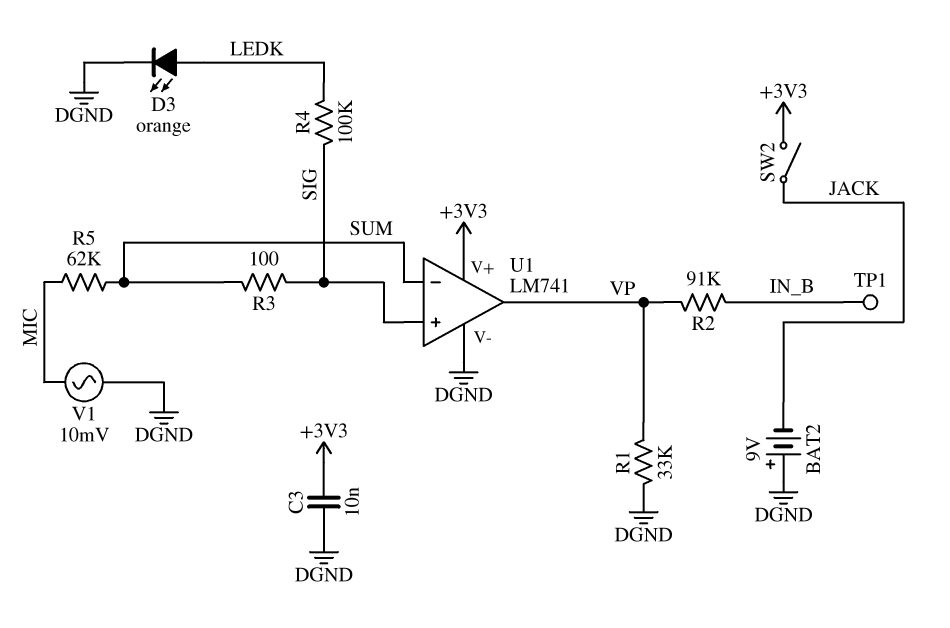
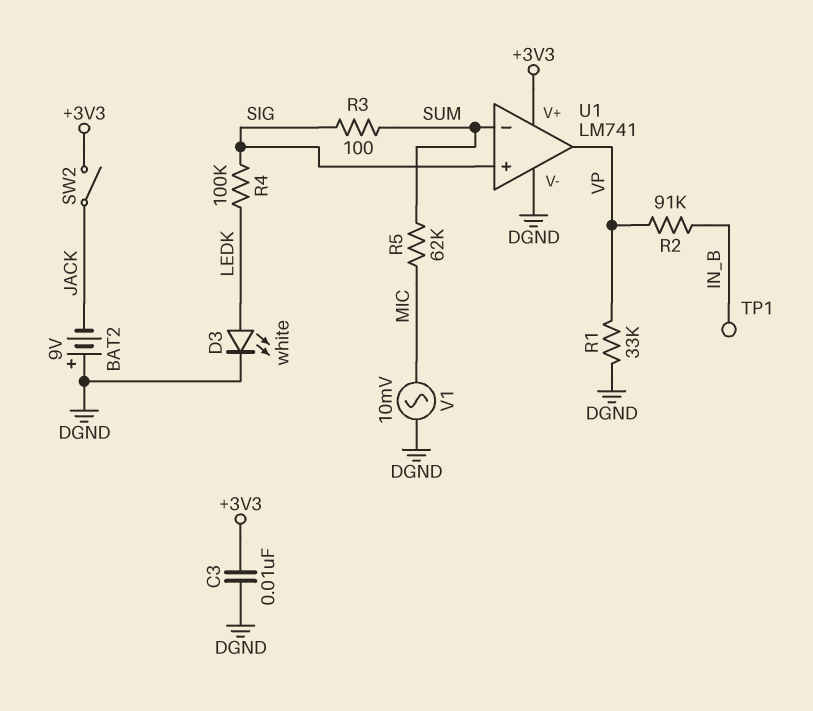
D3: LED orange (A LEDK, K DGND) -> LED white (A LEDK, K DGND)

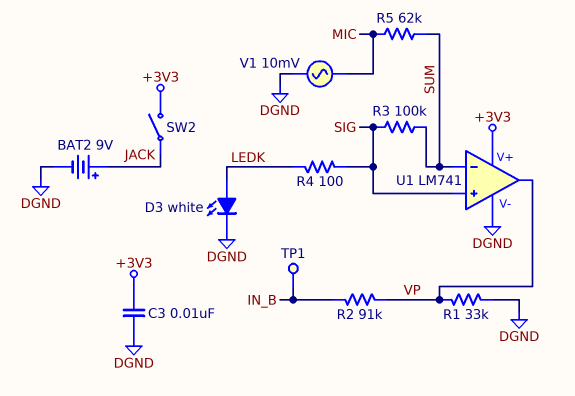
BAT2: 9V (plus DGND, minus JACK) -> 9V (plus JACK, minus DGND)
R3: 100 (SIG, SUM) -> 100k (SIG, SUM)
R4: 100k (LEDK, SIG) -> 100 (LEDK, SIG)

